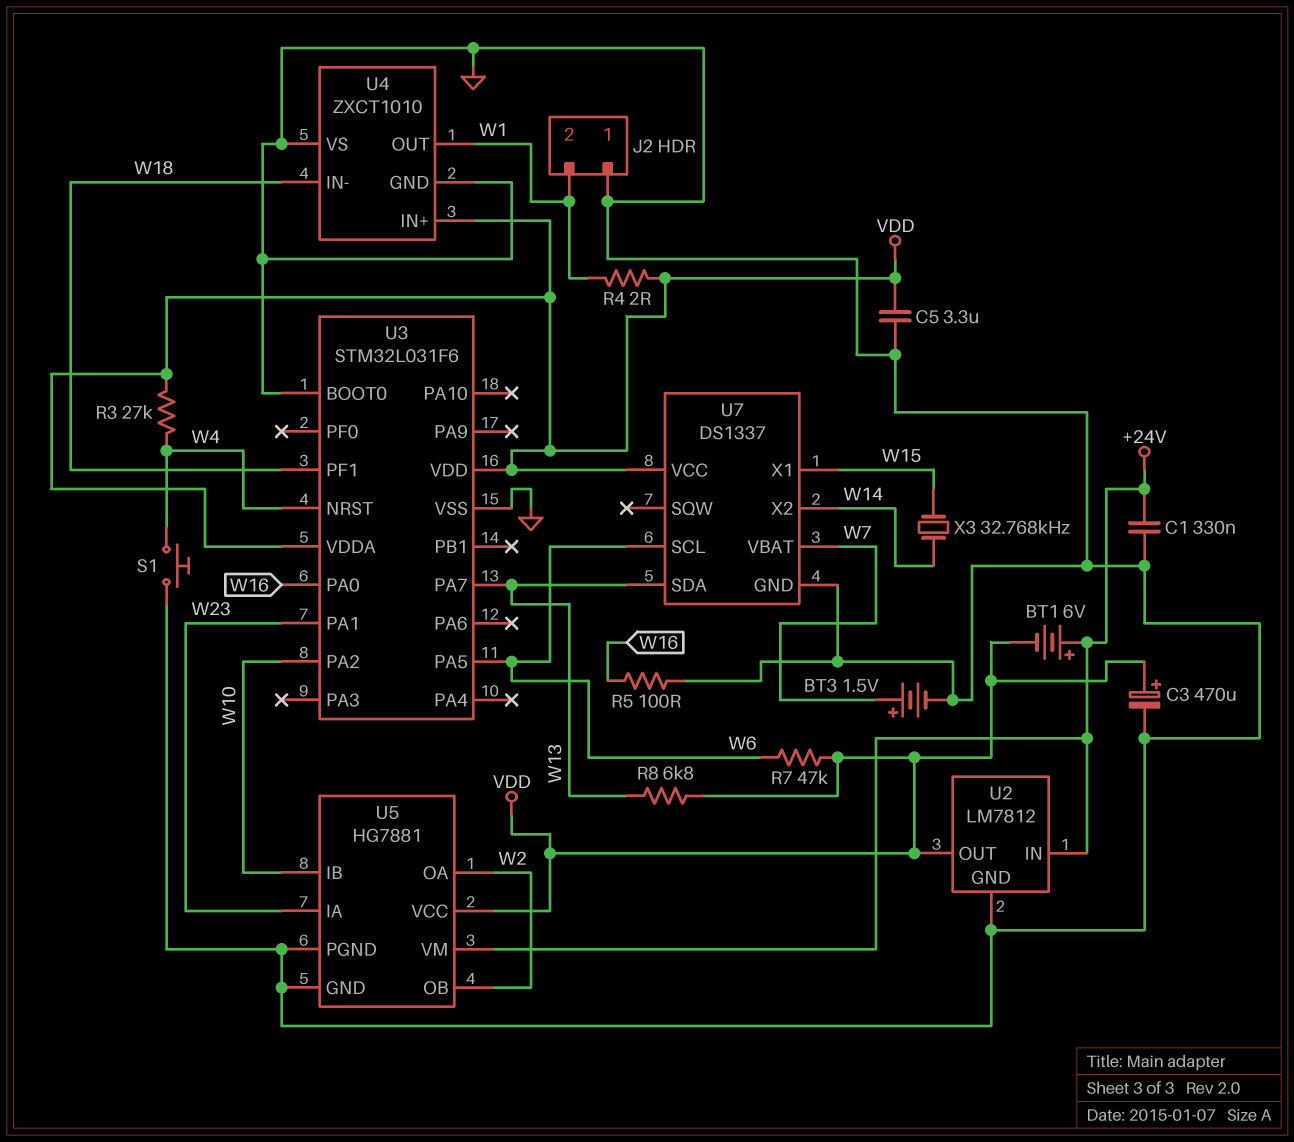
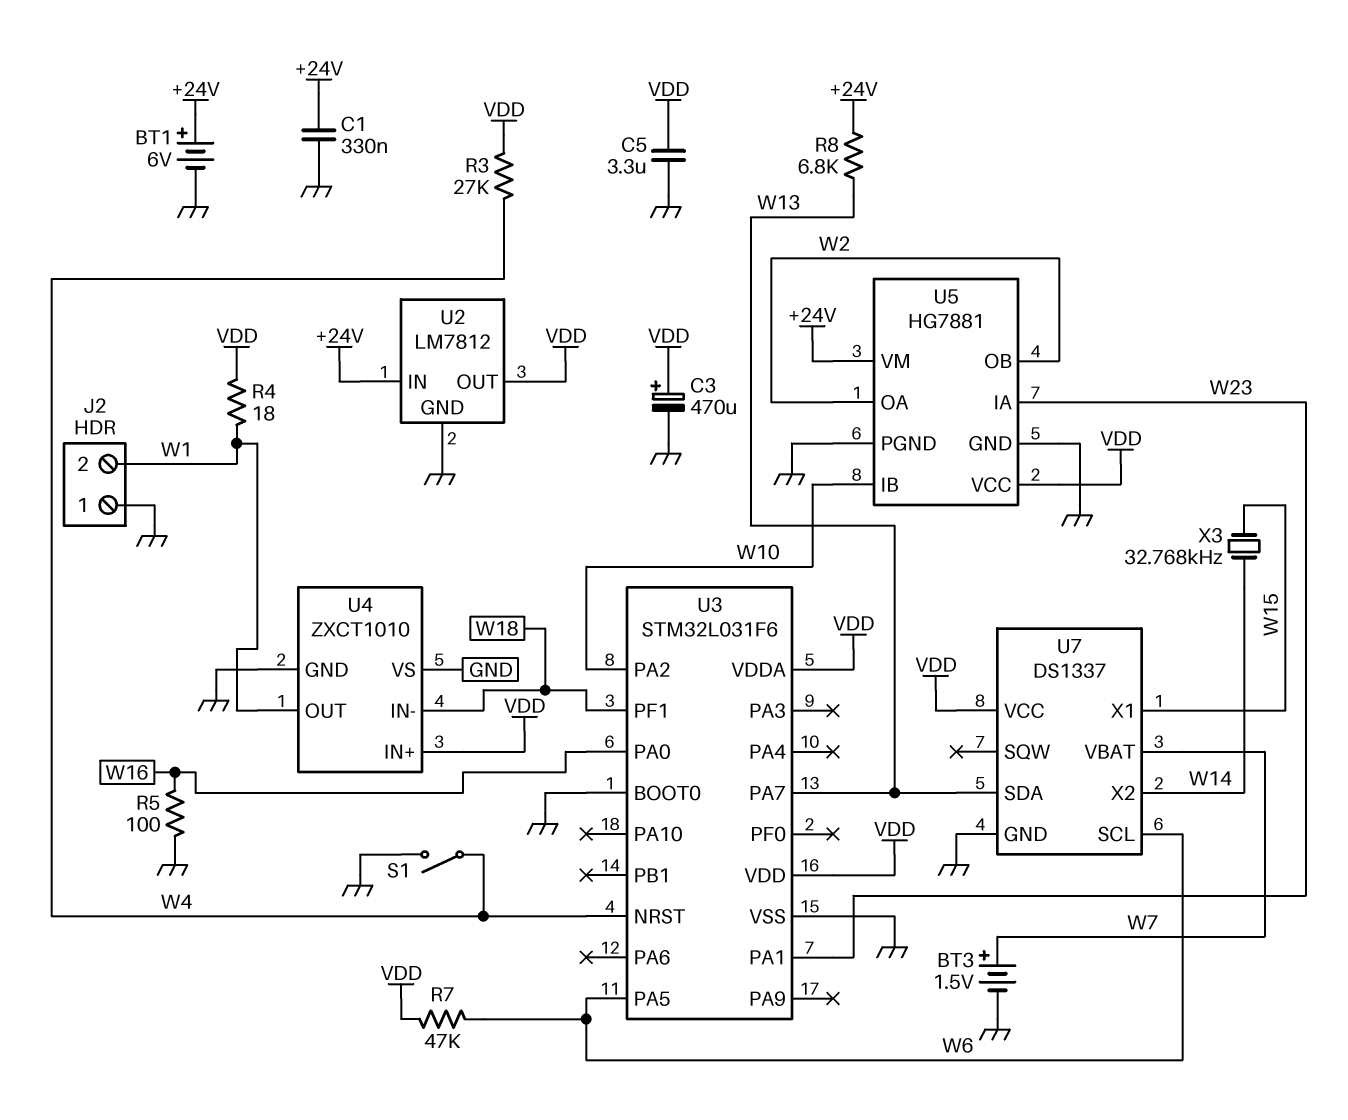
BT1: 6V (plus +24V, minus VDD) -> 6V (plus +24V, minus GND)
R4: 2 (VDD, W1) -> 18 (VDD, W1)
R8: 6.8k (VDD, W13) -> 6.8k (+24V, W13)
S1: button (GND, W4) -> switch (GND, W4)

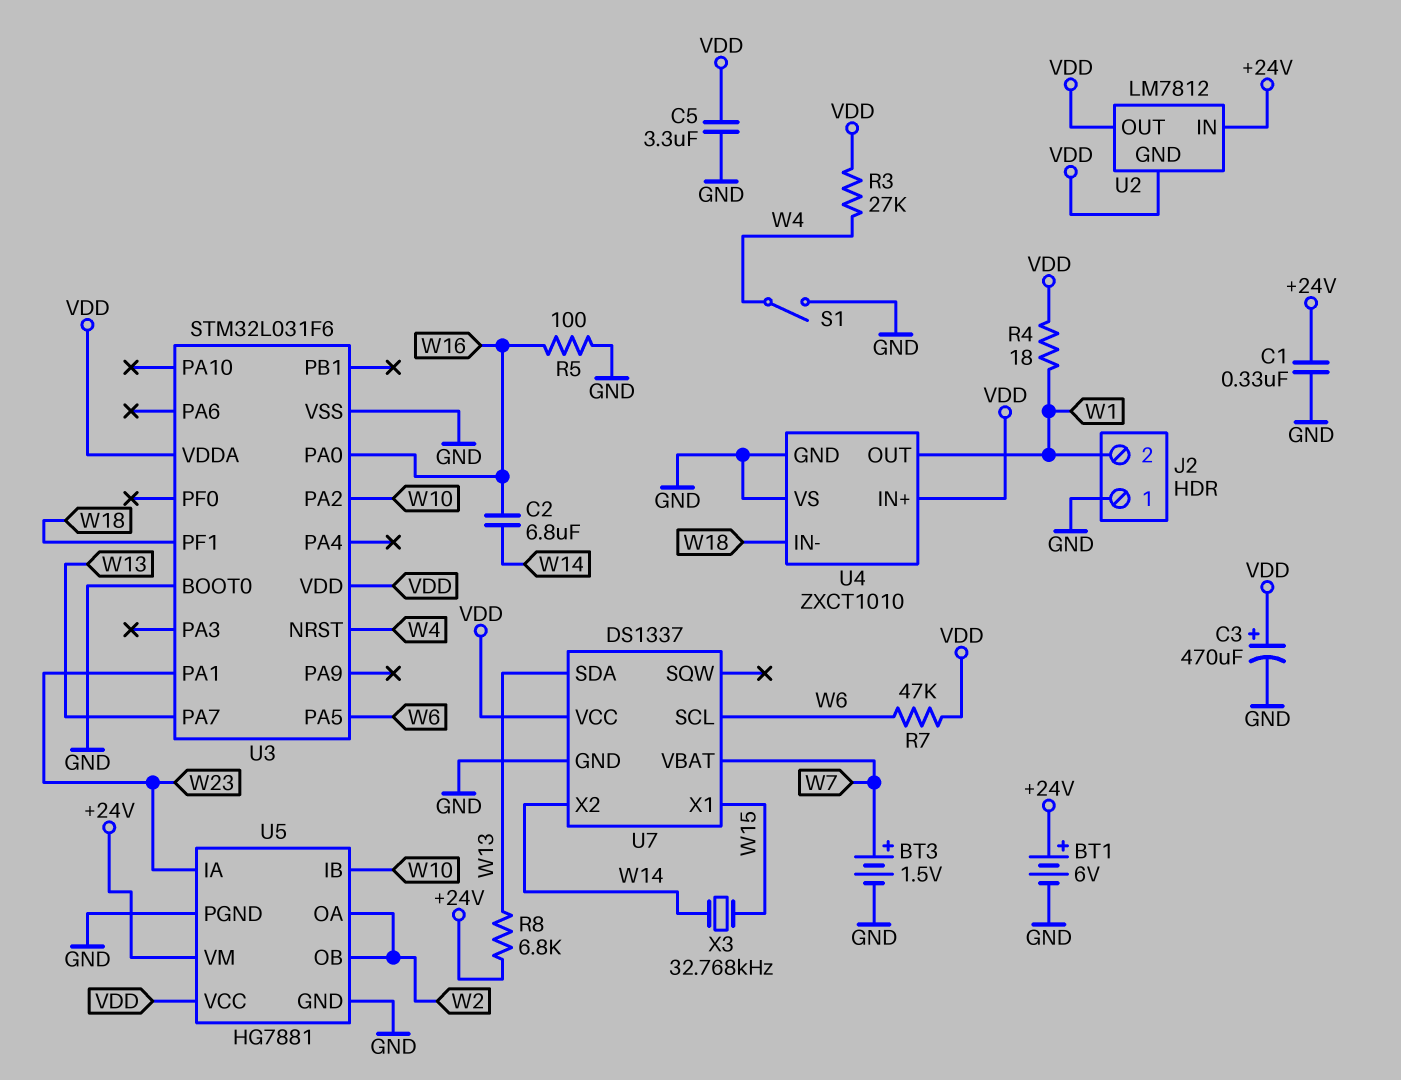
C2: none -> 6.8uF (W14, W16)
U2 pin GND: GND -> VDD

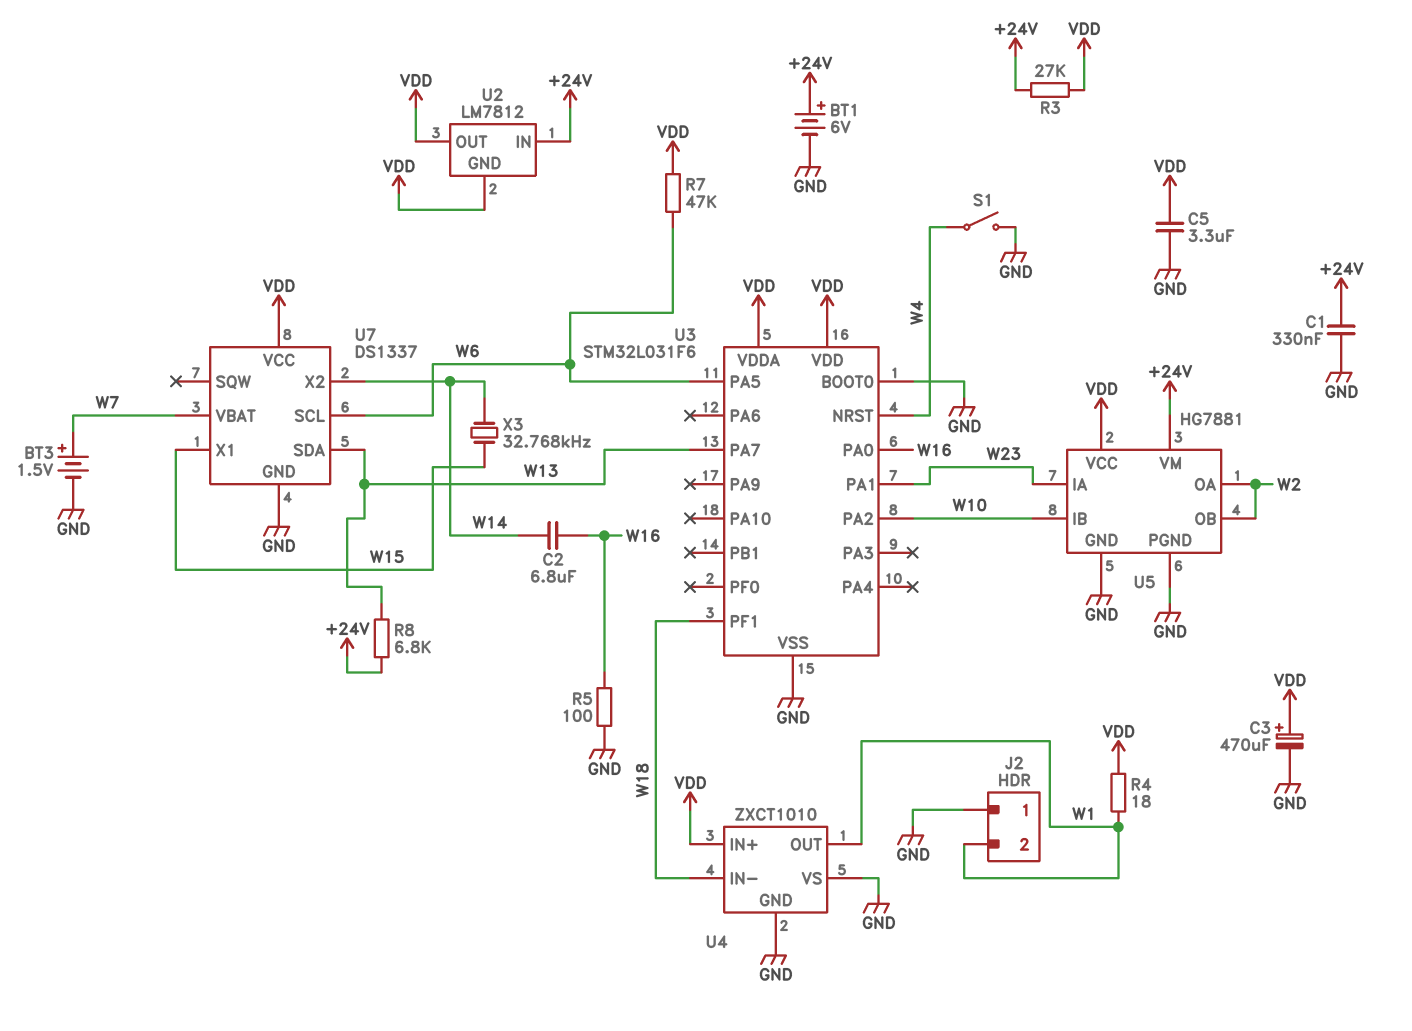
R3: 27k (VDD, W4) -> 27k (+24V, VDD)

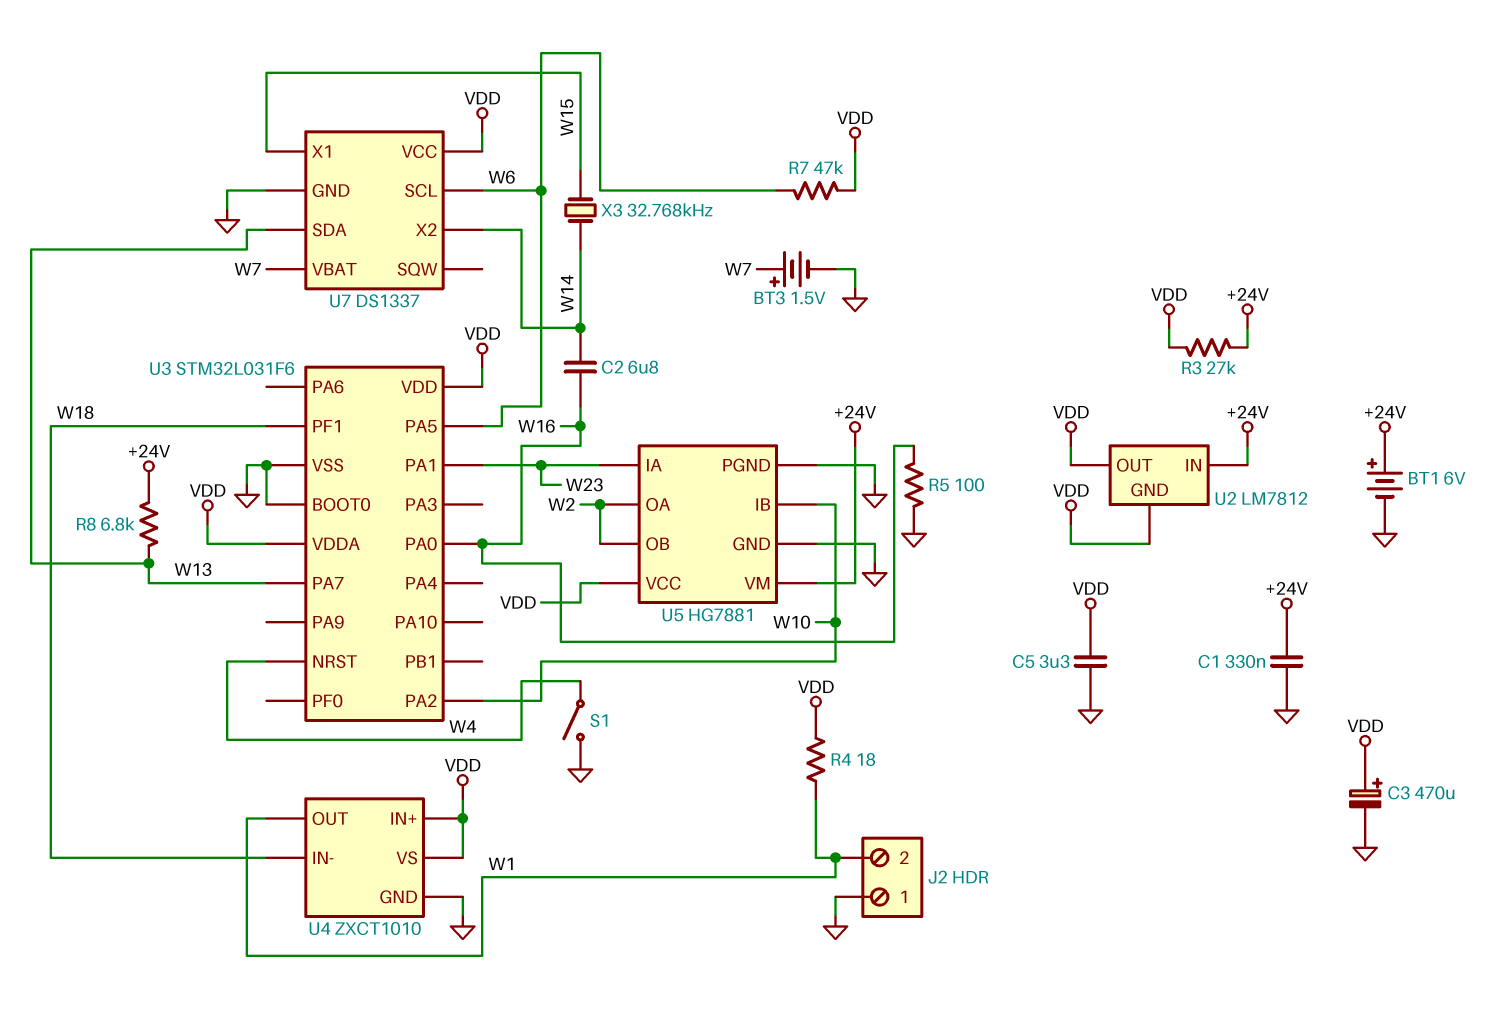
U4 pin VS: GND -> VDD

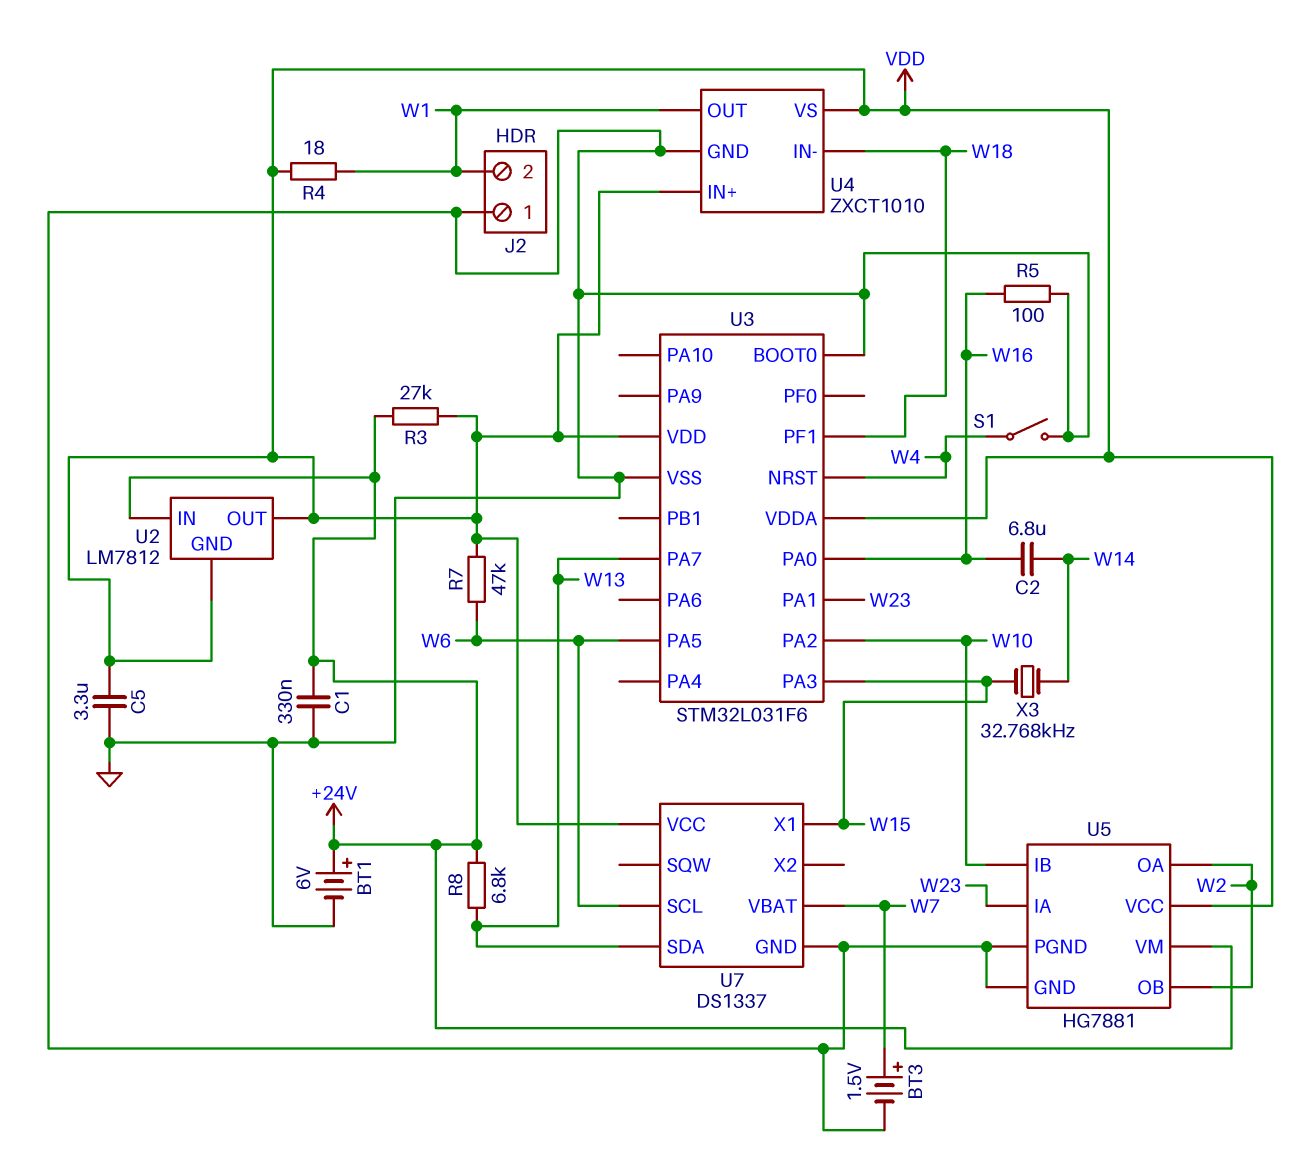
C3: 470uF (plus VDD, minus GND) -> none
U3 pin PA3: none -> W15
U7 pin X2: W14 -> none

